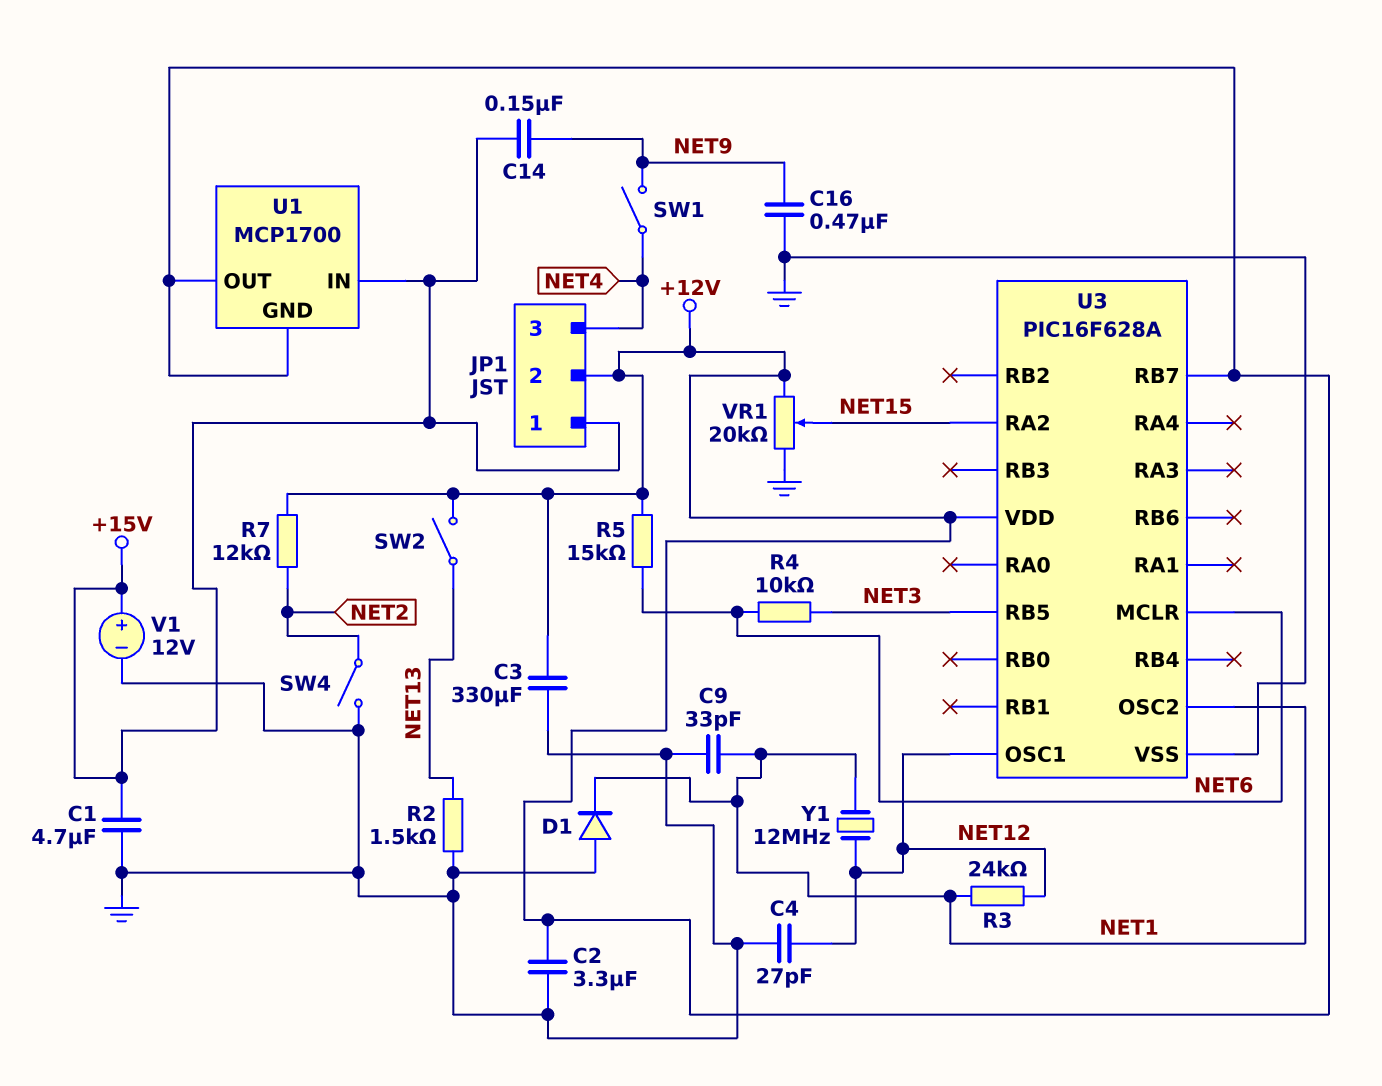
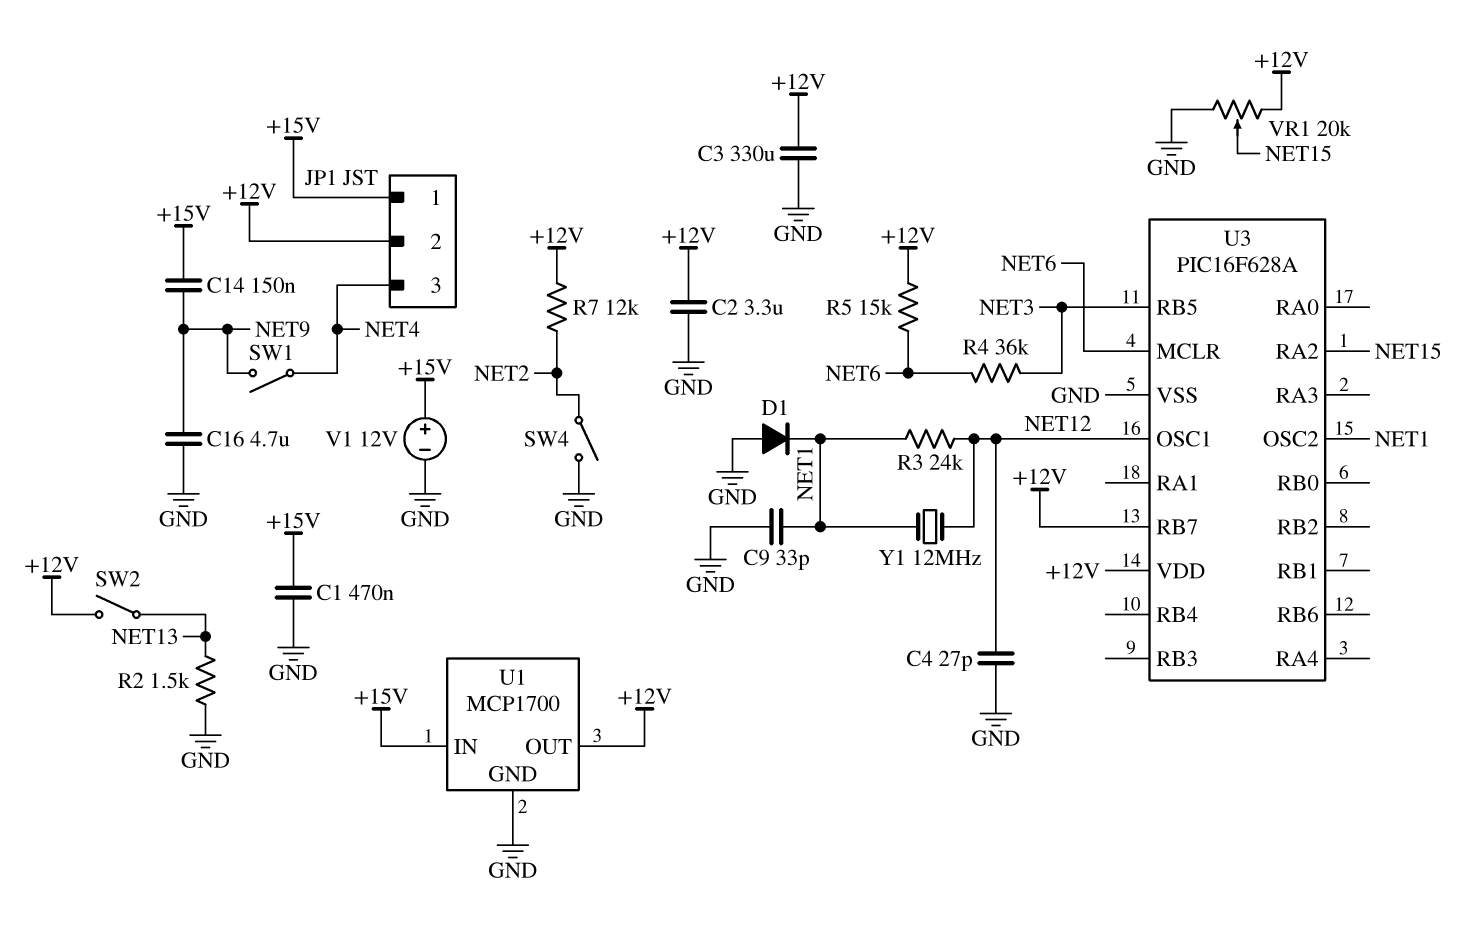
C1: 4.7uF (+15V, GND) -> 470nF (+15V, GND)
C16: 470nF (GND, NET9) -> 4.7uF (GND, NET9)
R4: 10k (NET3, NET6) -> 36k (NET3, NET6)
U1 pin GND: +12V -> GND

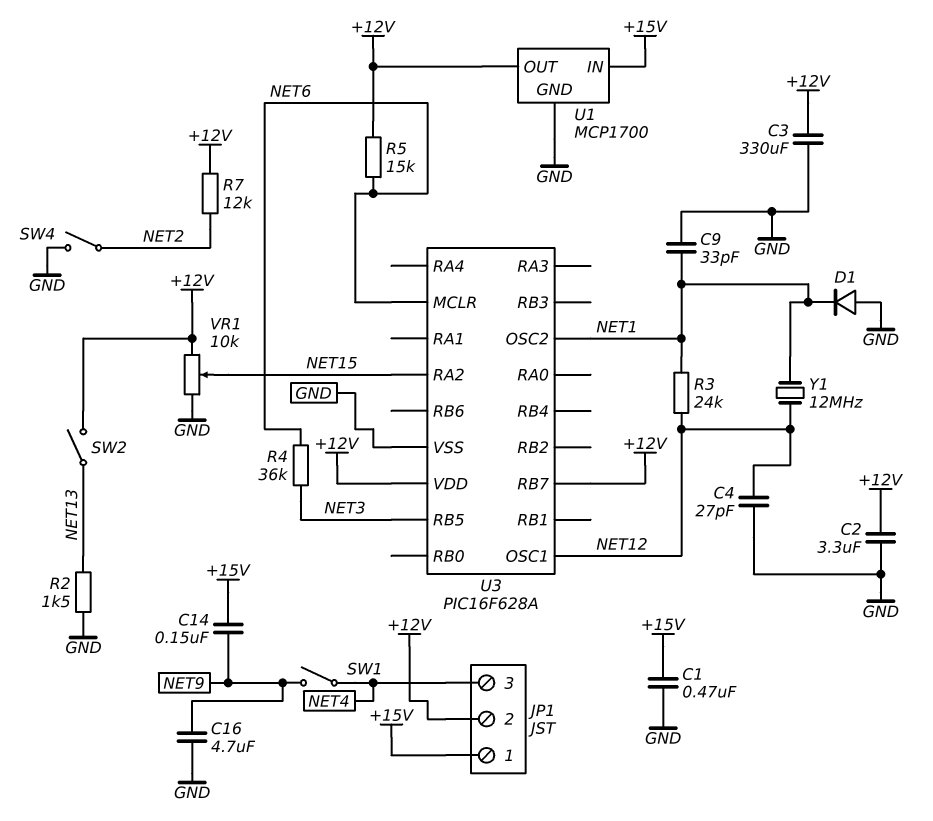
V1: 12V (plus +15V, minus GND) -> none
VR1: 20k (+12V, GND, wiper NET15) -> 10k (+12V, GND, wiper NET15)

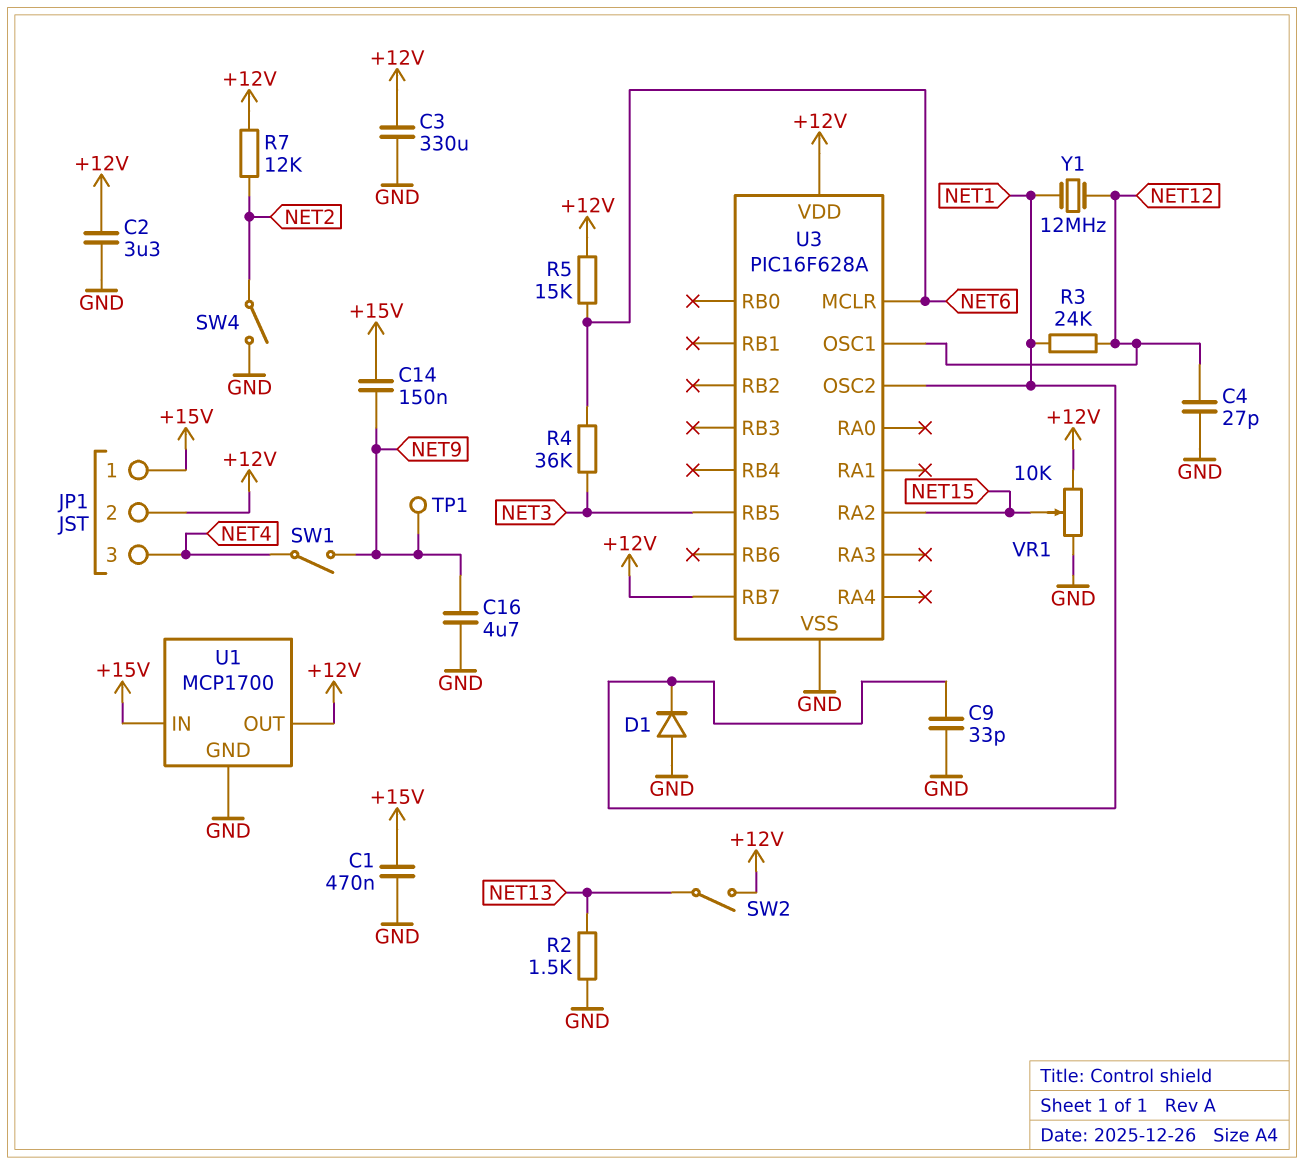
TP1: none -> test point (NET9)

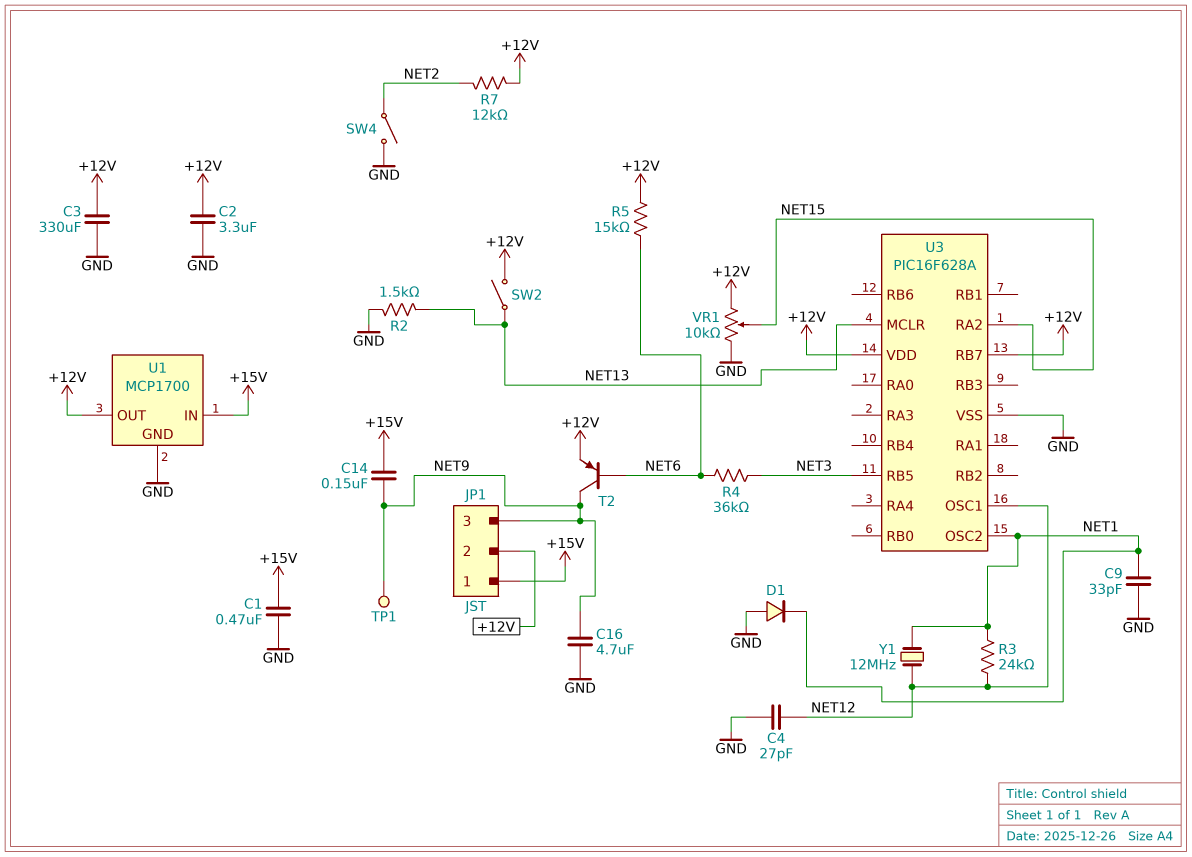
JP1 pin 3: NET4 -> NET9
SW1: switch (NET4, NET9) -> none
T2: none -> PNP (B NET6, C NET9, E +12V)
U3 pin MCLR: NET6 -> NET13

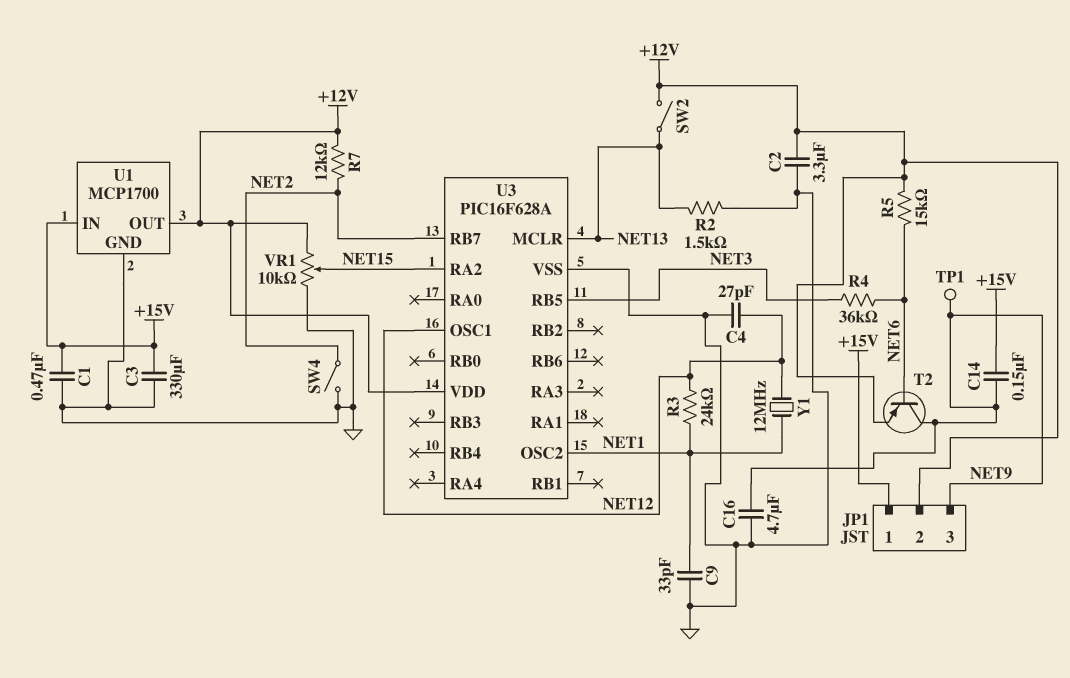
C3: 330uF (+12V, GND) -> 330uF (+15V, GND)
D1: diode (A GND, K NET1) -> none
U3 pin RB7: +12V -> NET2

